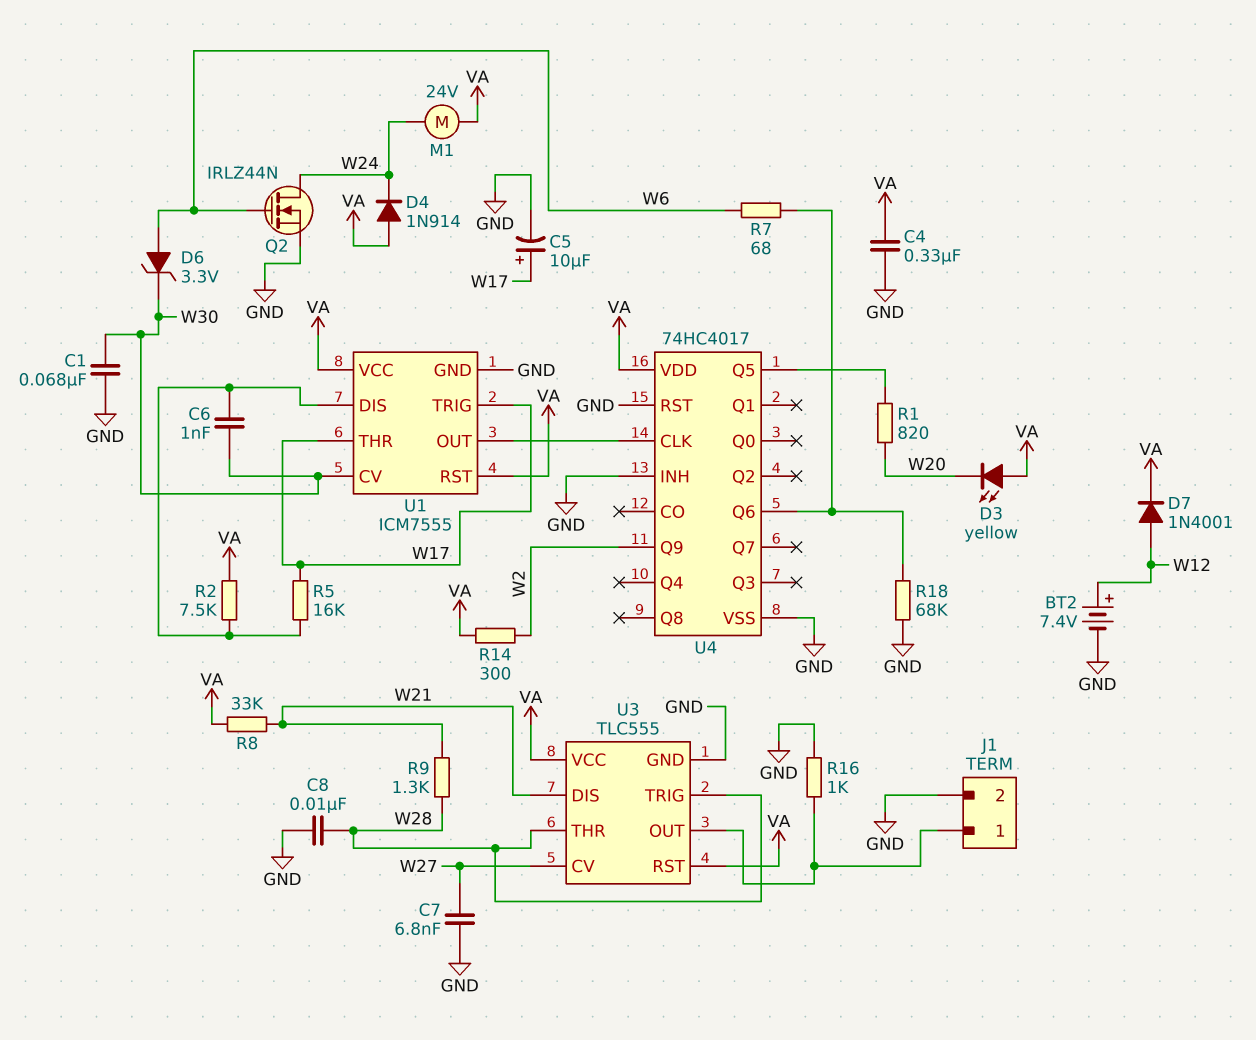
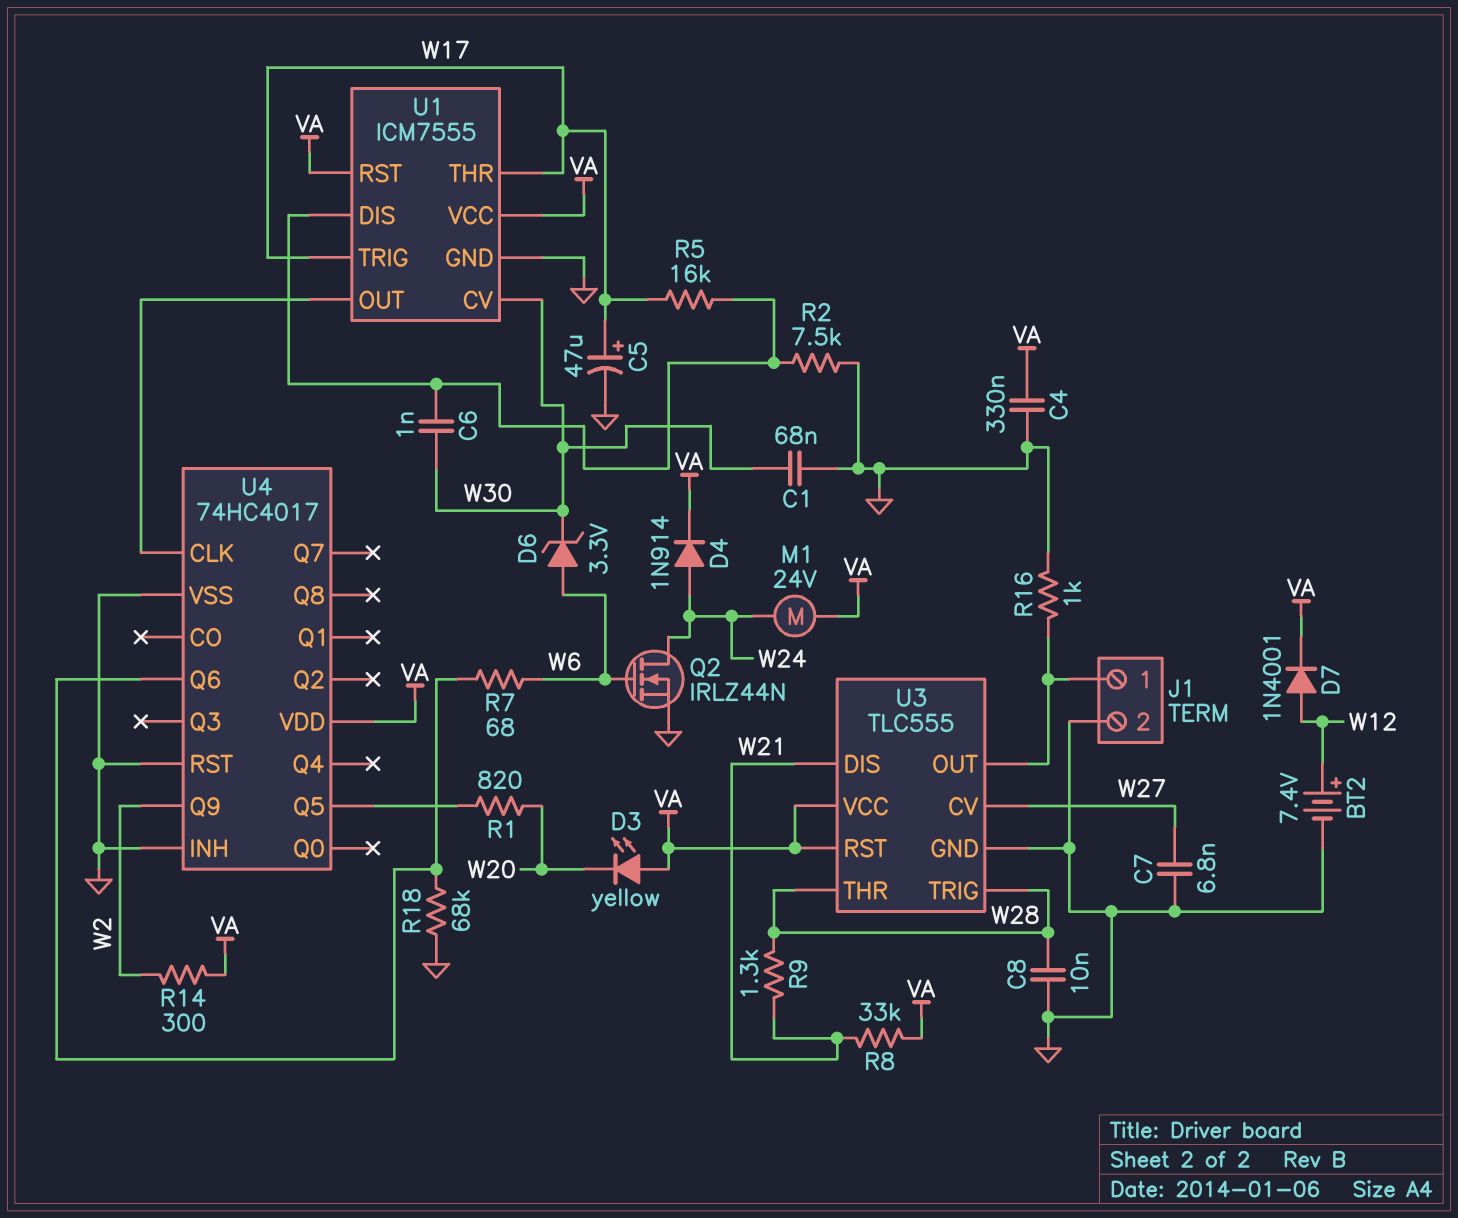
C5: 10uF (plus W17, minus GND) -> 47uF (plus W17, minus GND)
D4: diode 1N914 (A VA, K W24) -> diode 1N914 (A W24, K VA)
R2: 7.5k (U1/DIS, VA) -> 7.5k (GND, U1/DIS)

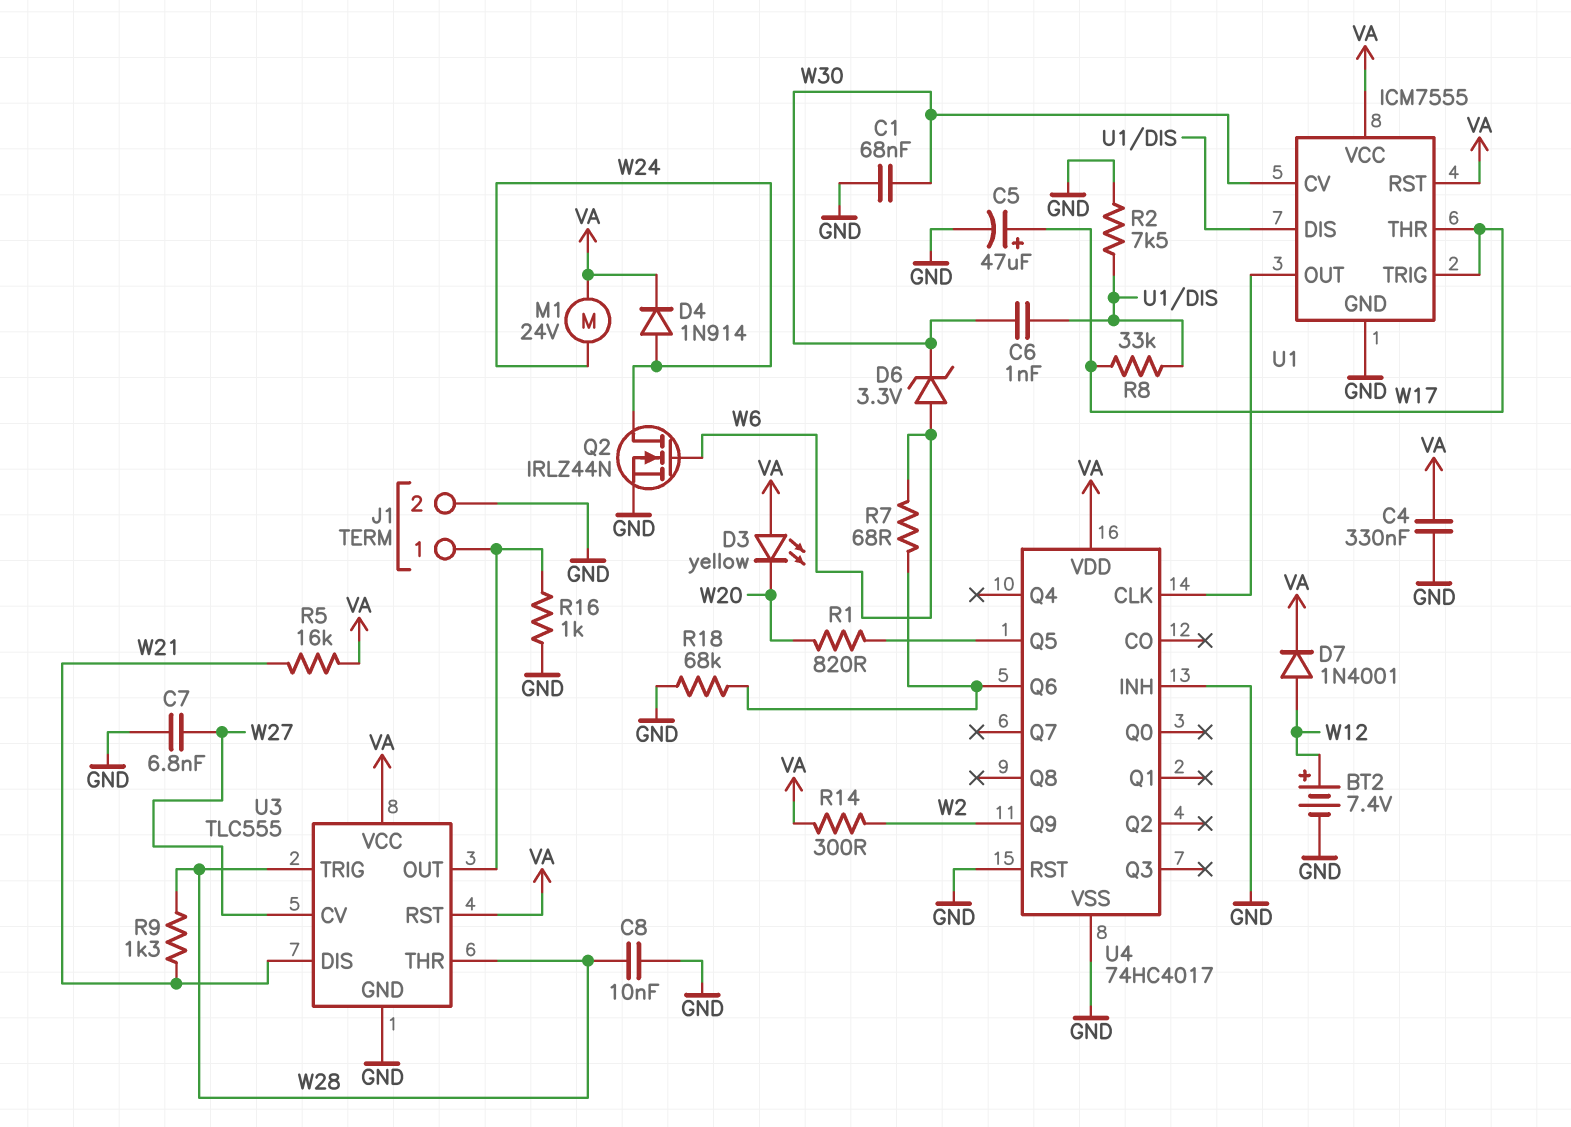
R5: 16k (U1/DIS, W17) -> 16k (VA, W21)
R8: 33k (VA, W21) -> 33k (U1/DIS, W17)

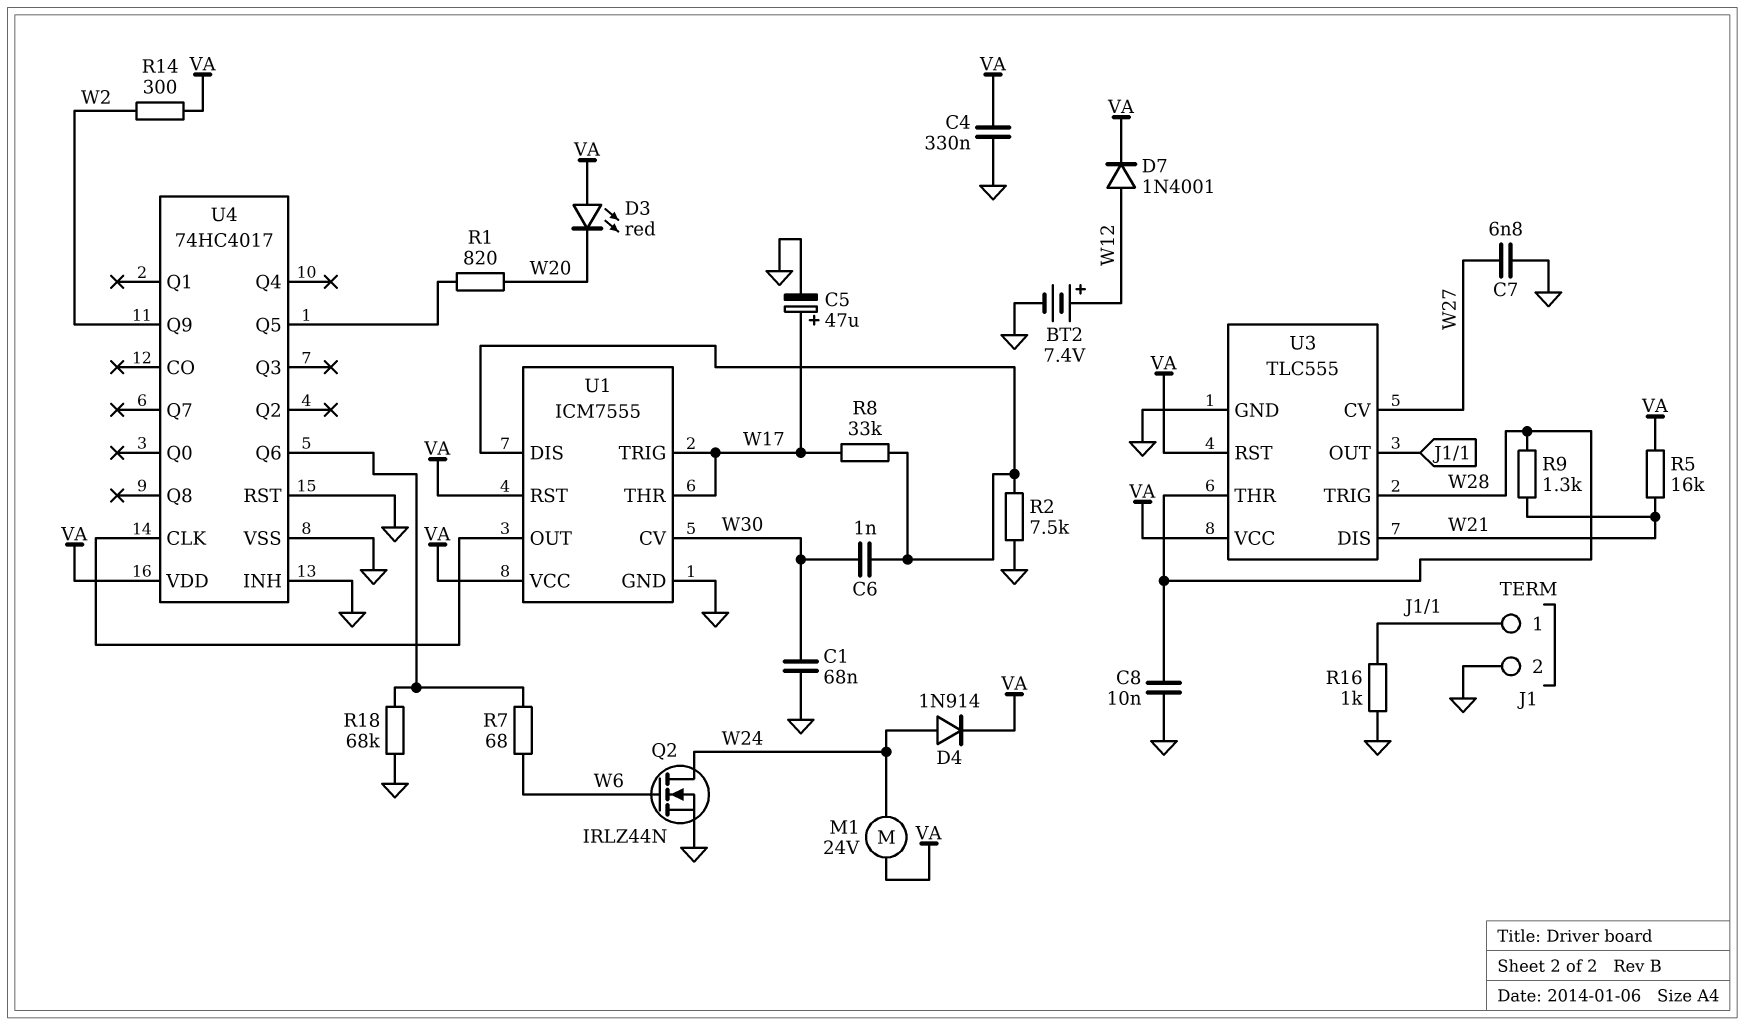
D3: LED yellow (A VA, K W20) -> LED red (A VA, K W20)
D6: zener 3.3V (A W6, K W30) -> none

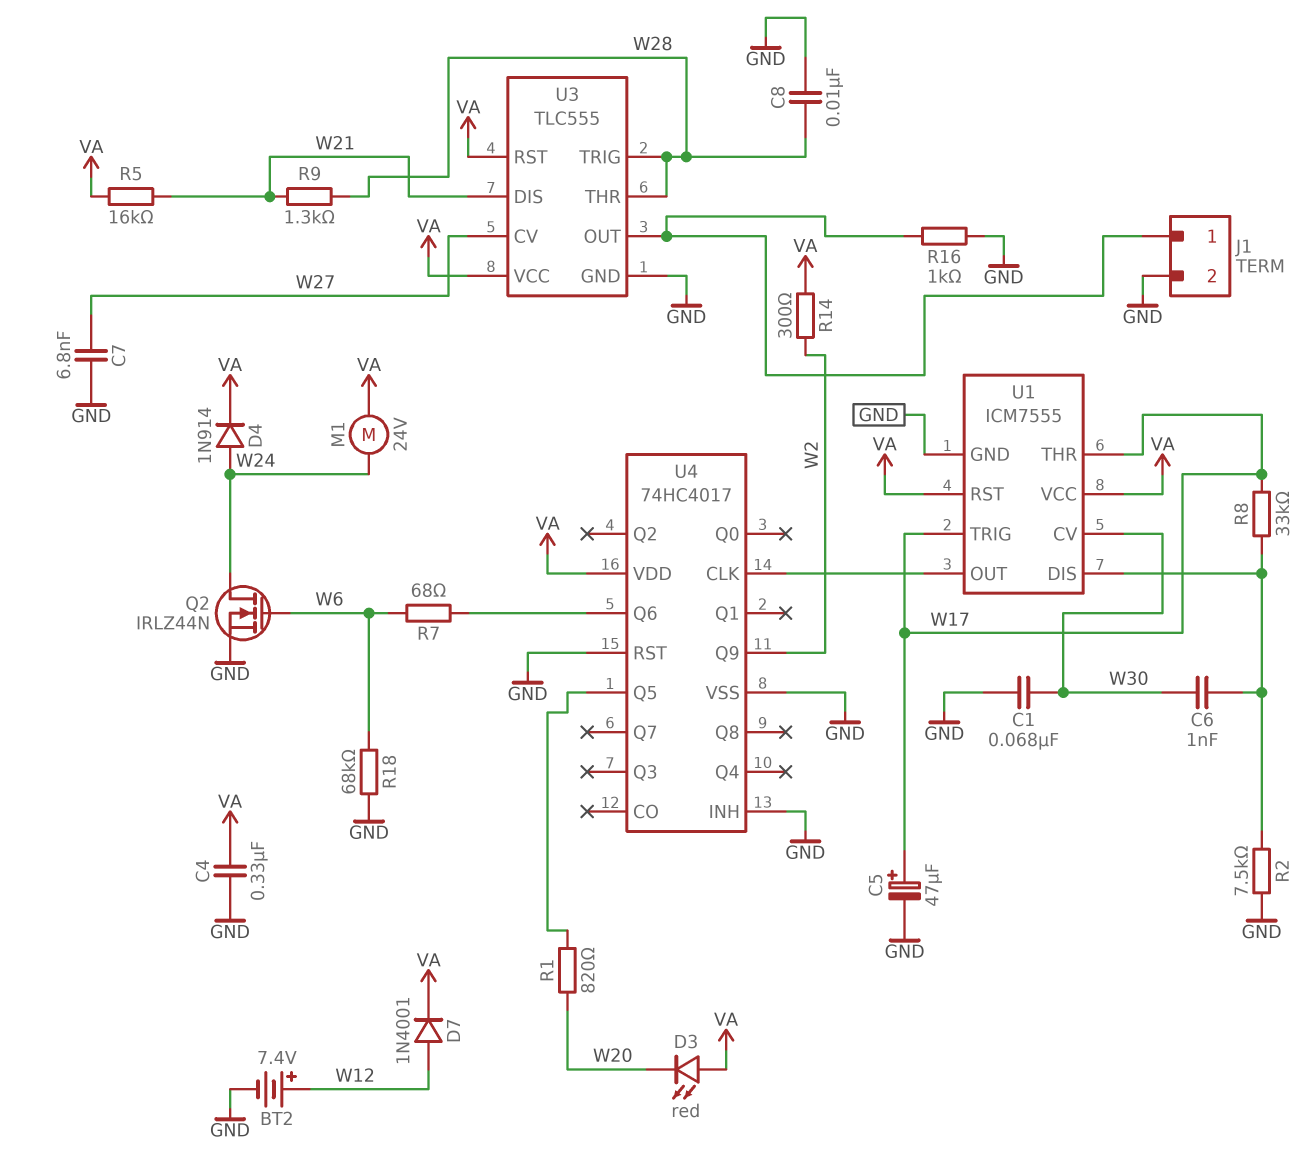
R18: 68k (GND, U4/Q6) -> 68k (GND, W6)

